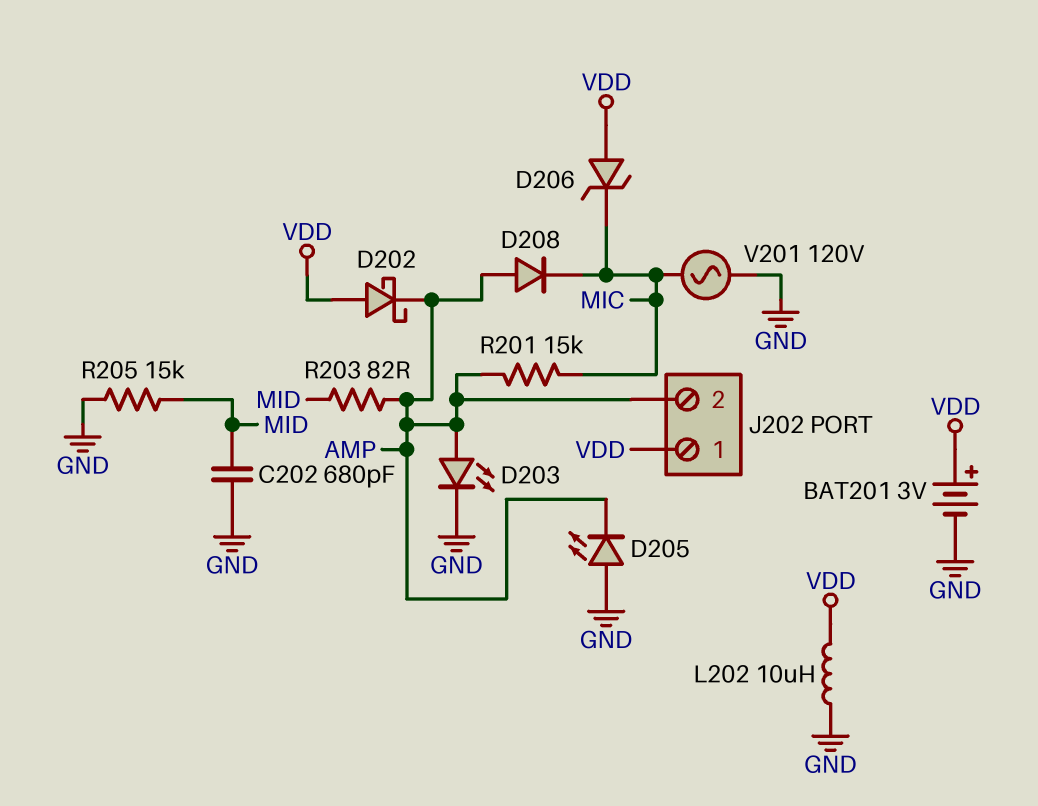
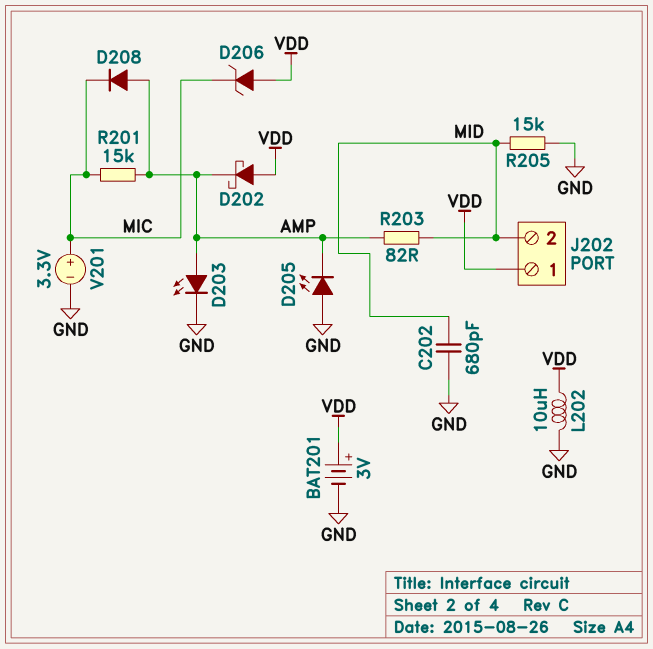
J202 pin 2: AMP -> MID
V201: AC 120V (GND, MIC) -> 3.3V (plus MIC, minus GND)

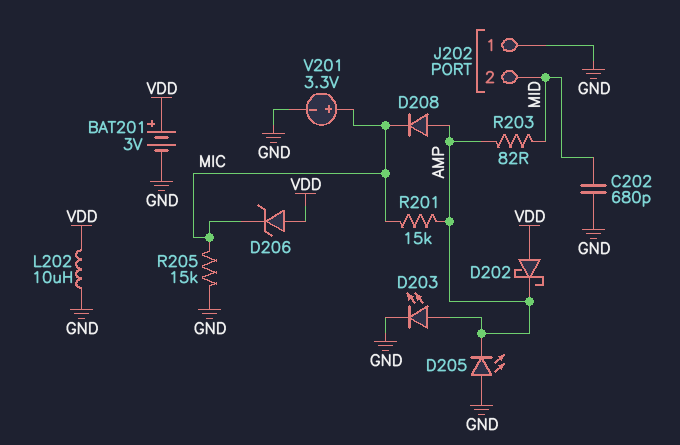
J202 pin 1: VDD -> GND
R205: 15k (GND, MID) -> 15k (GND, MIC)

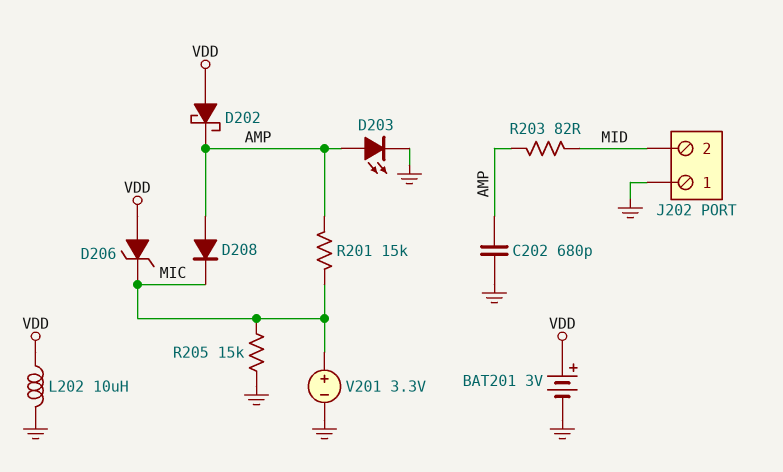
C202: 680pF (GND, MID) -> 680pF (AMP, GND)
D205: LED (A GND, K AMP) -> none

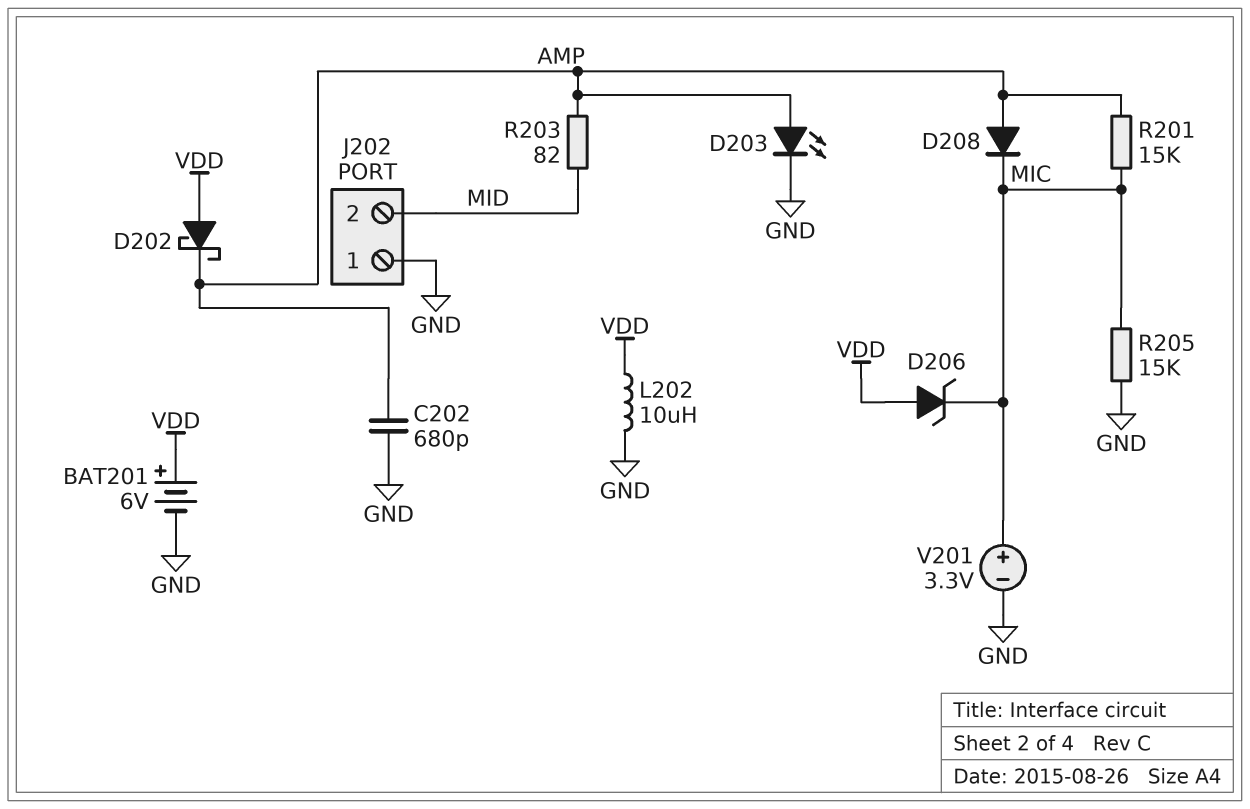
BAT201: 3V (plus VDD, minus GND) -> 6V (plus VDD, minus GND)

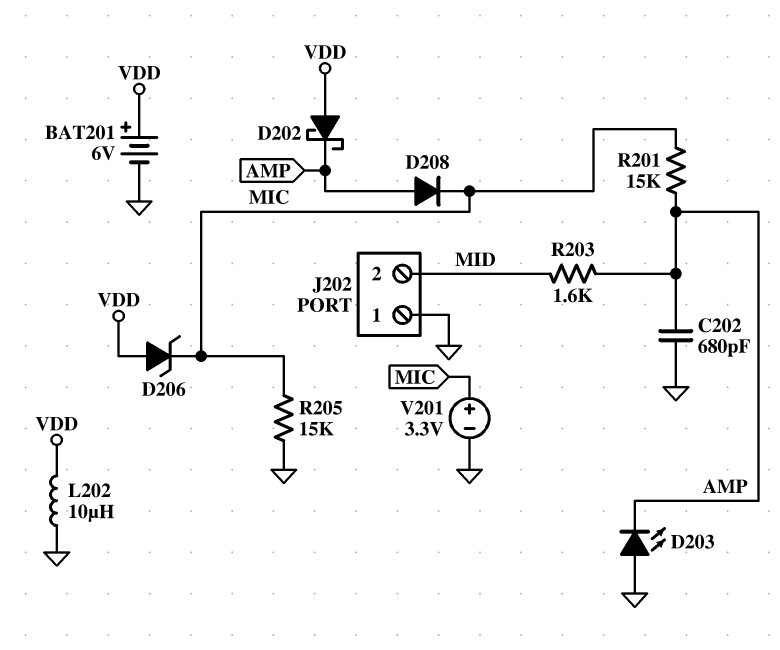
D203: LED (A AMP, K GND) -> LED (A GND, K AMP)
R203: 82 (AMP, MID) -> 1.6k (AMP, MID)

